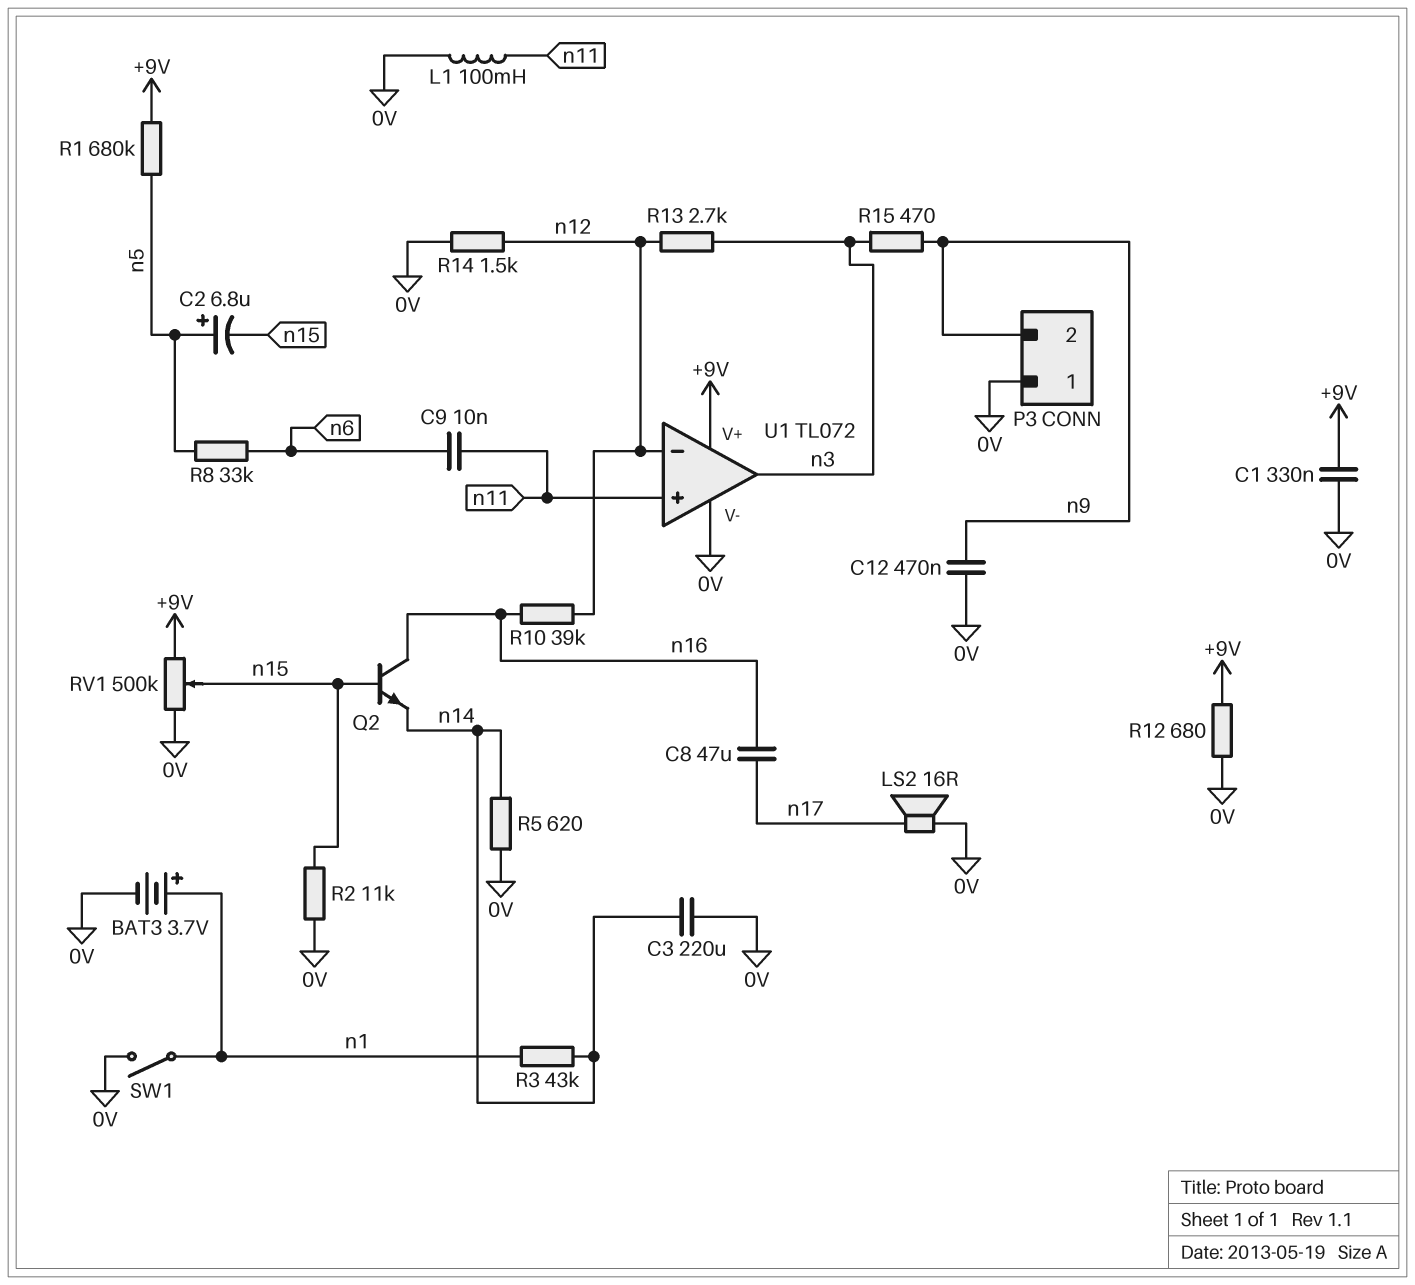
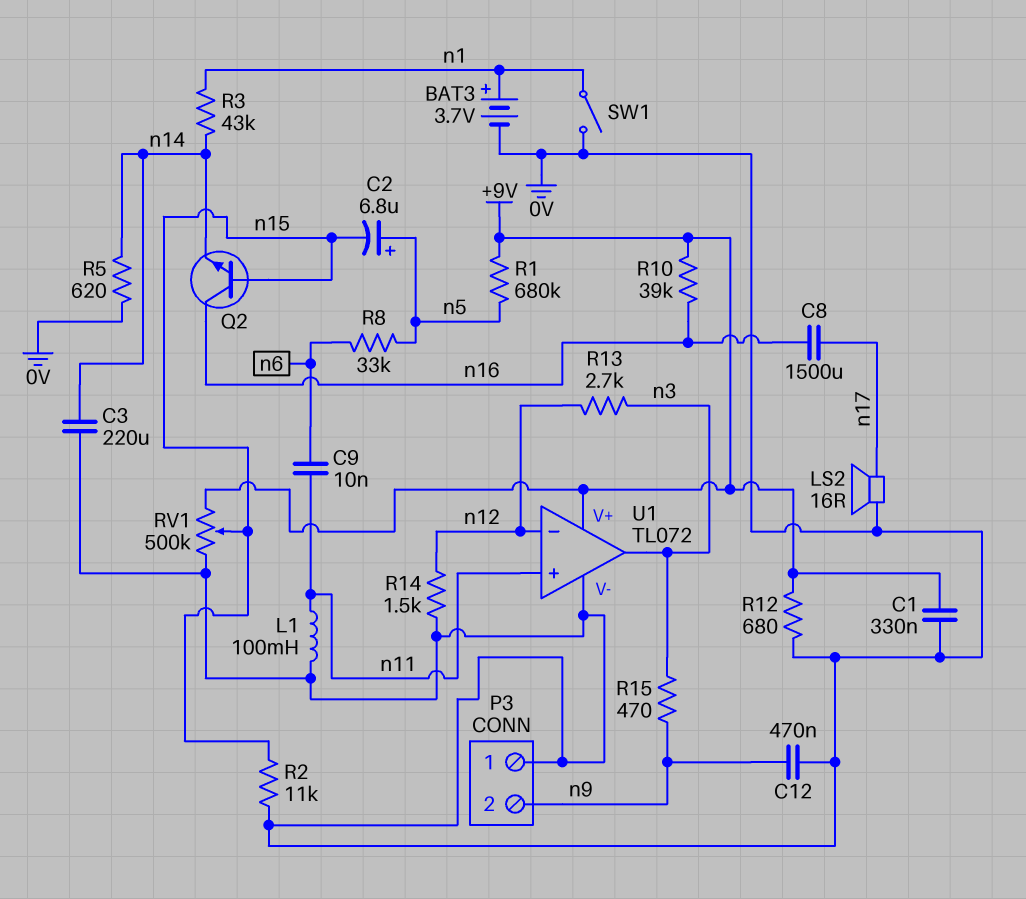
C8: 47uF (n16, n17) -> 1500uF (n16, n17)
R10: 39k (n12, n16) -> 39k (+9V, n16)

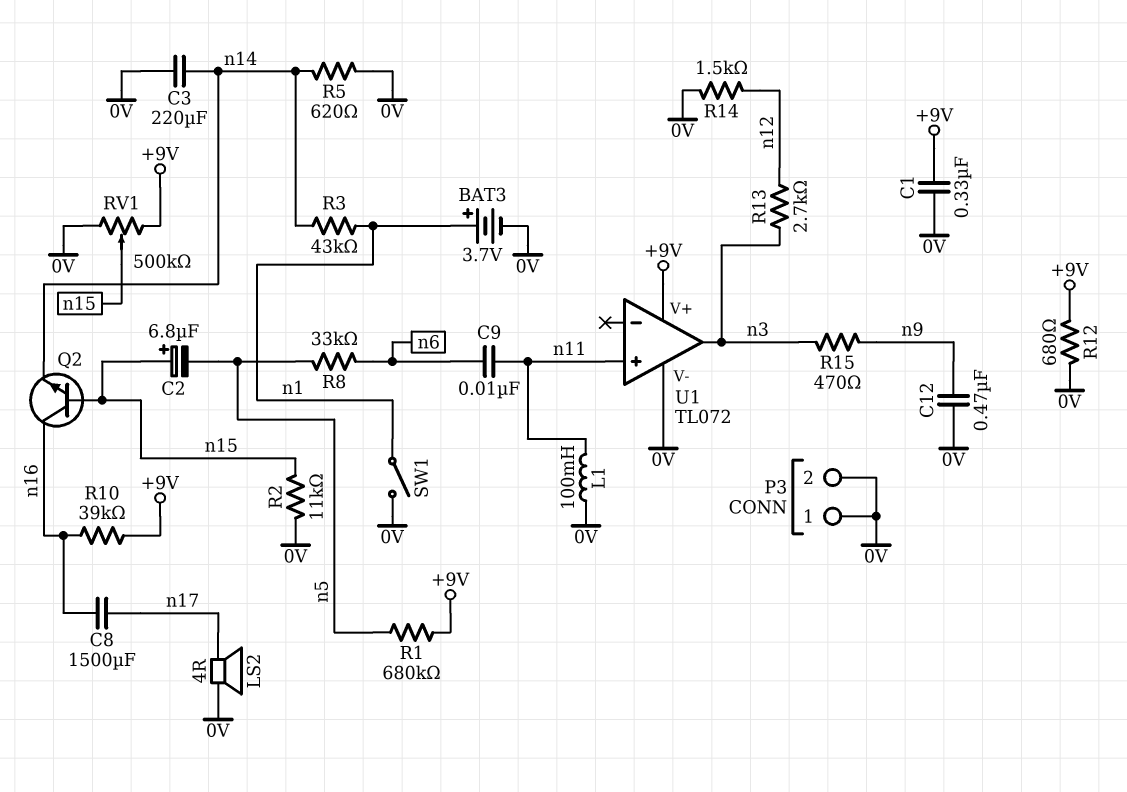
C2: 6.8uF (plus n5, minus n15) -> 6.8uF (plus n15, minus n5)
LS2: speaker 16R (0V, n17) -> speaker 4R (0V, n17)
P3 pin 2: n9 -> 0V
U1 pin in-: n12 -> none

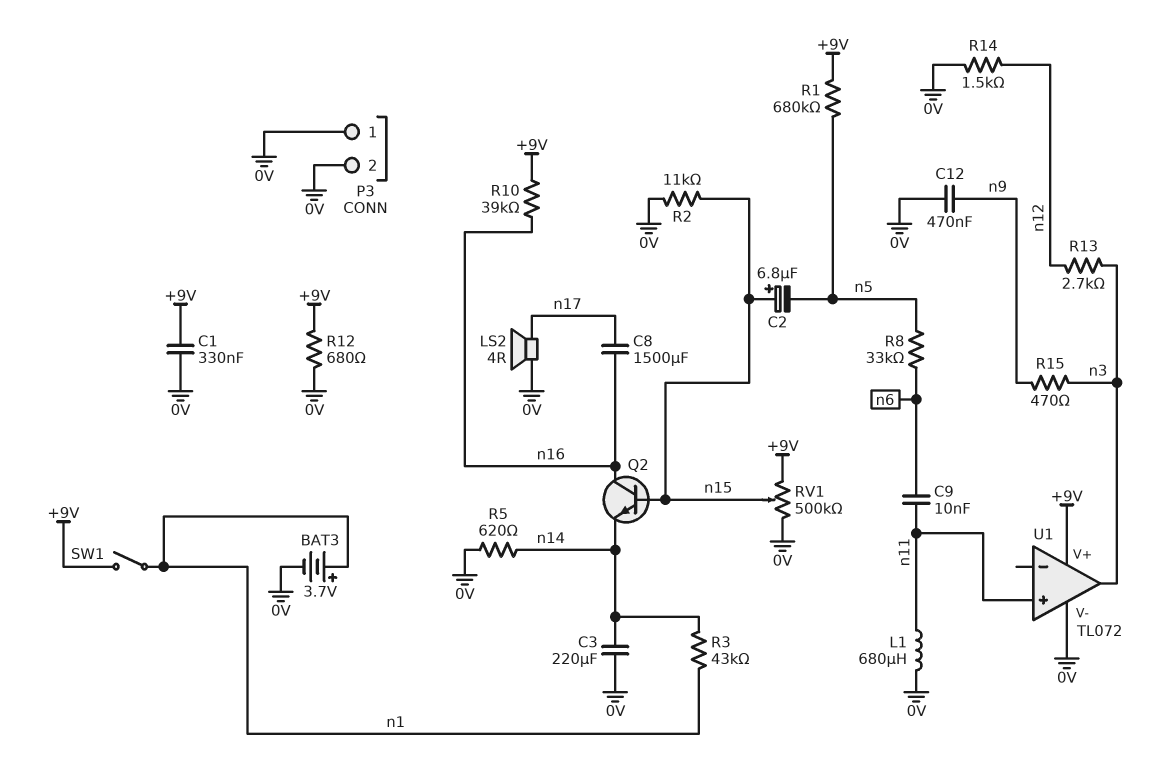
L1: 100mH (0V, n11) -> 680uH (0V, n11)
SW1: switch (0V, n1) -> switch (+9V, n1)

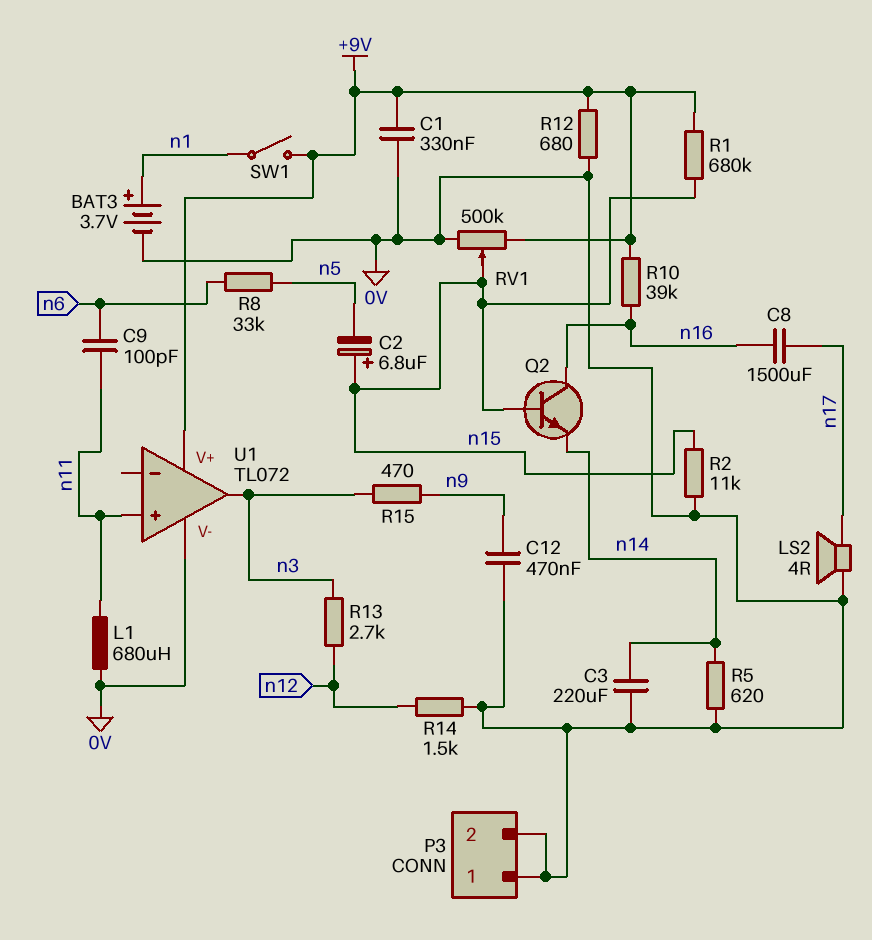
C9: 10nF (n6, n11) -> 100pF (n6, n11)
R1: 680k (+9V, n5) -> 680k (+9V, n15)
R3: 43k (n1, n14) -> none

